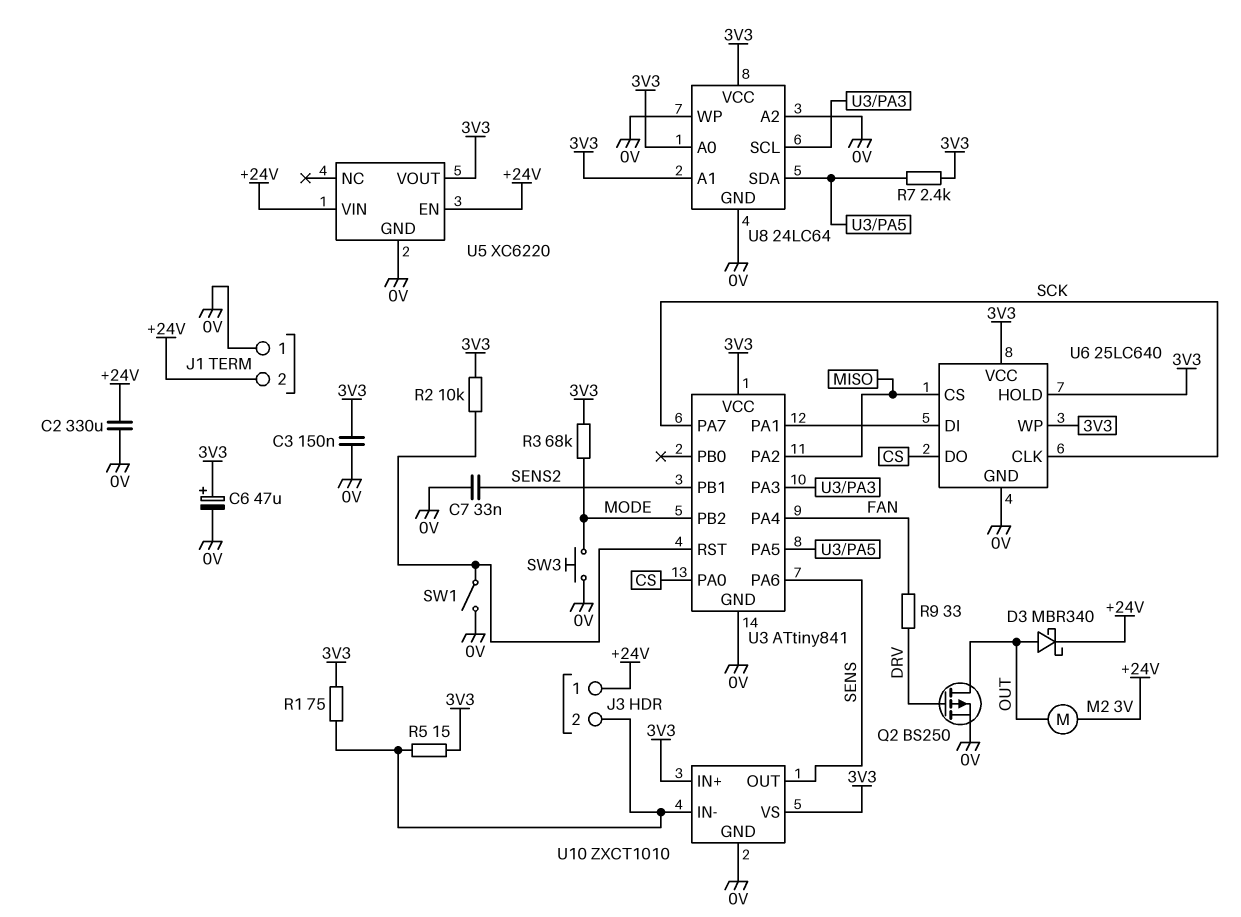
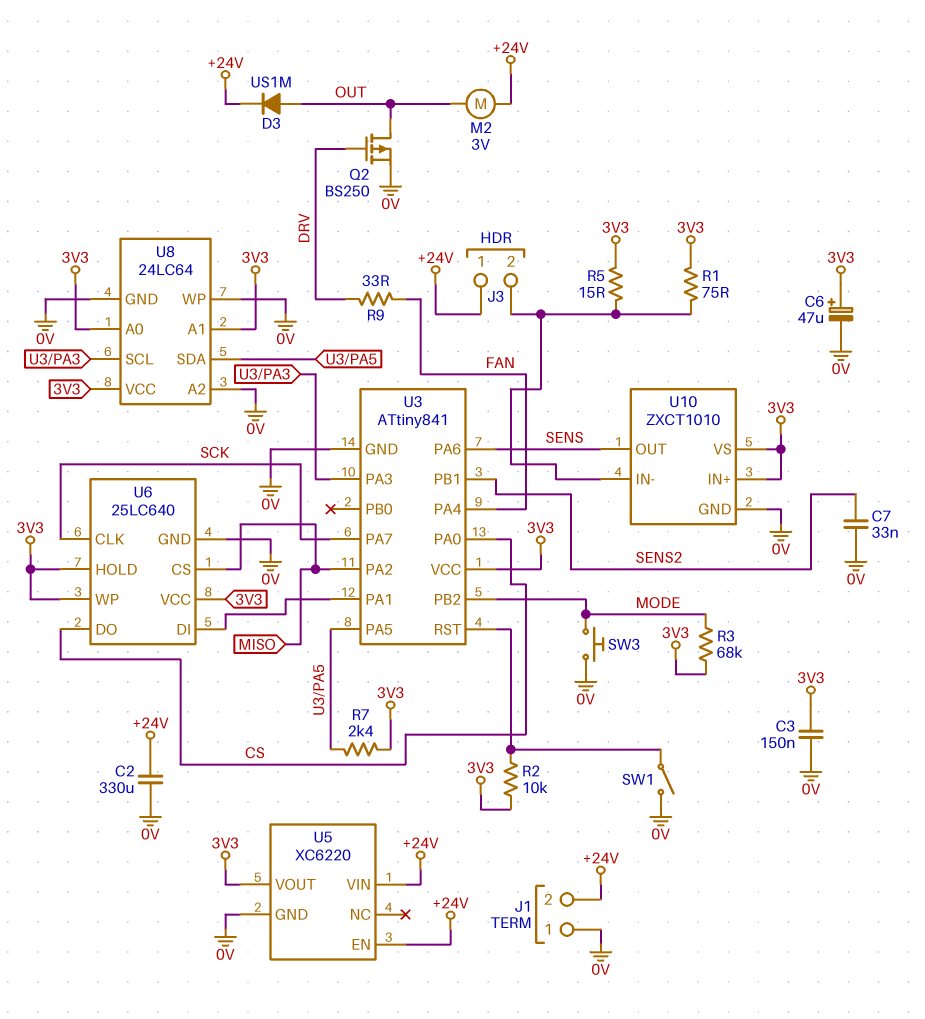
D3: schottky MBR340 (A OUT, K +24V) -> diode US1M (A OUT, K +24V)

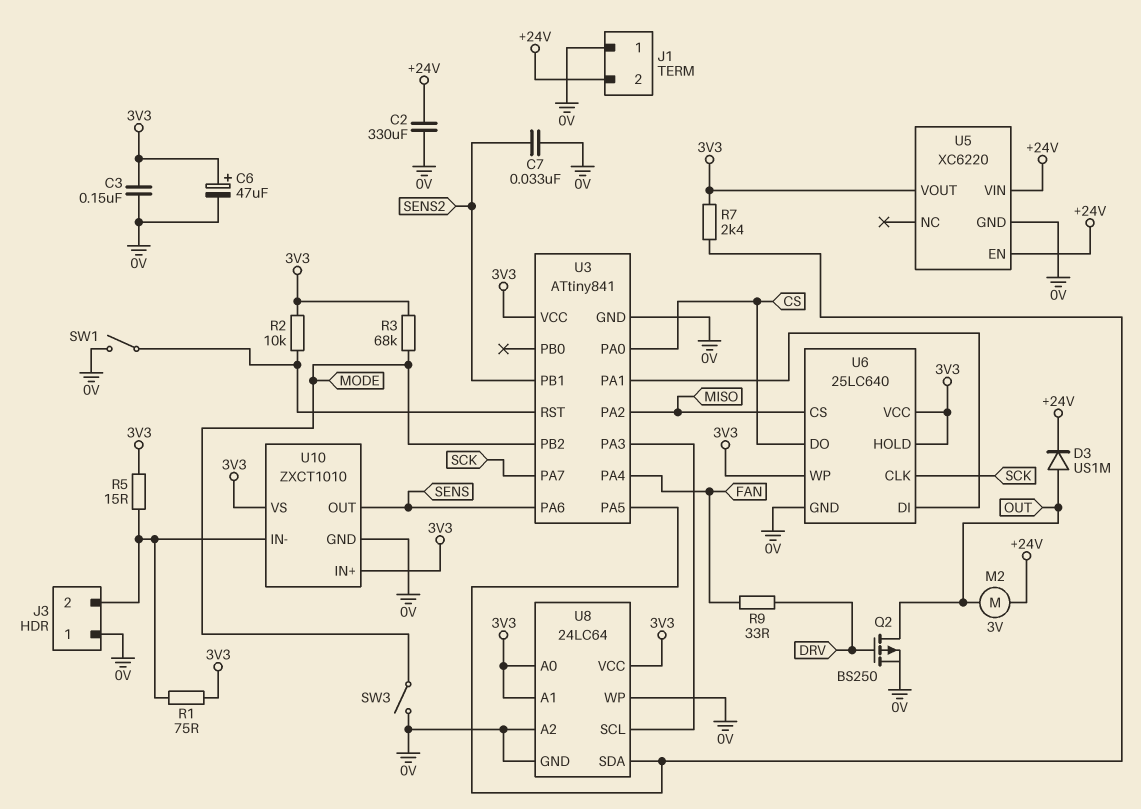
J3 pin 1: +24V -> 0V
SW3: button (0V, MODE) -> switch (0V, MODE)

